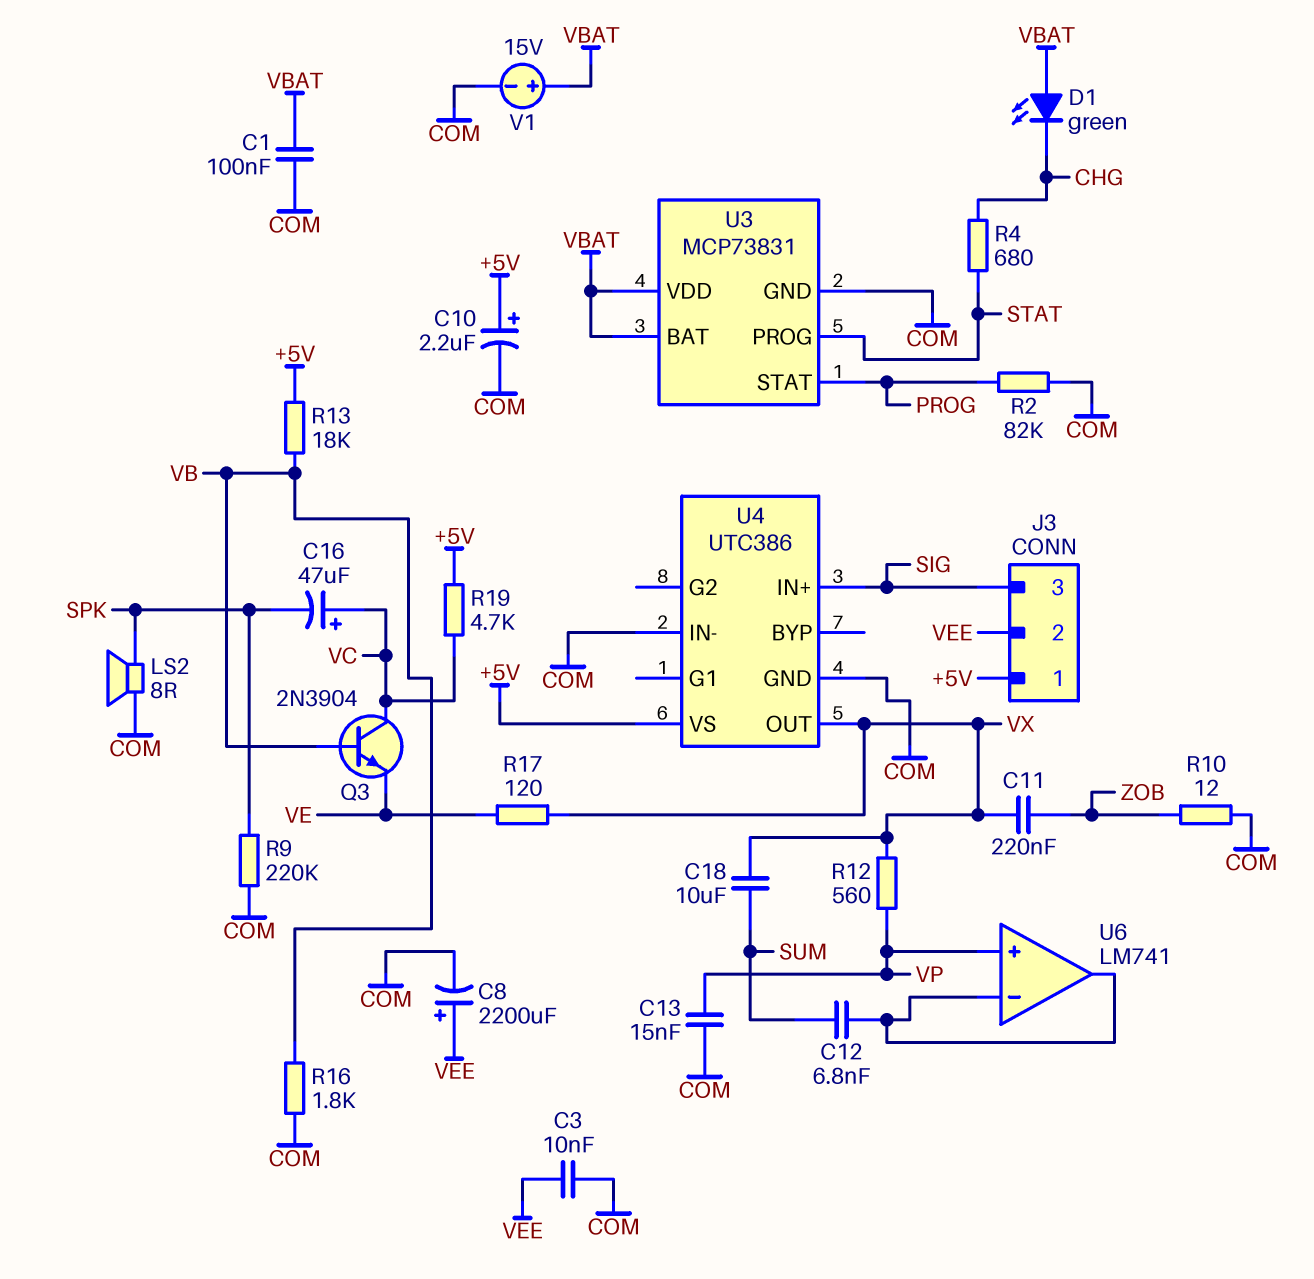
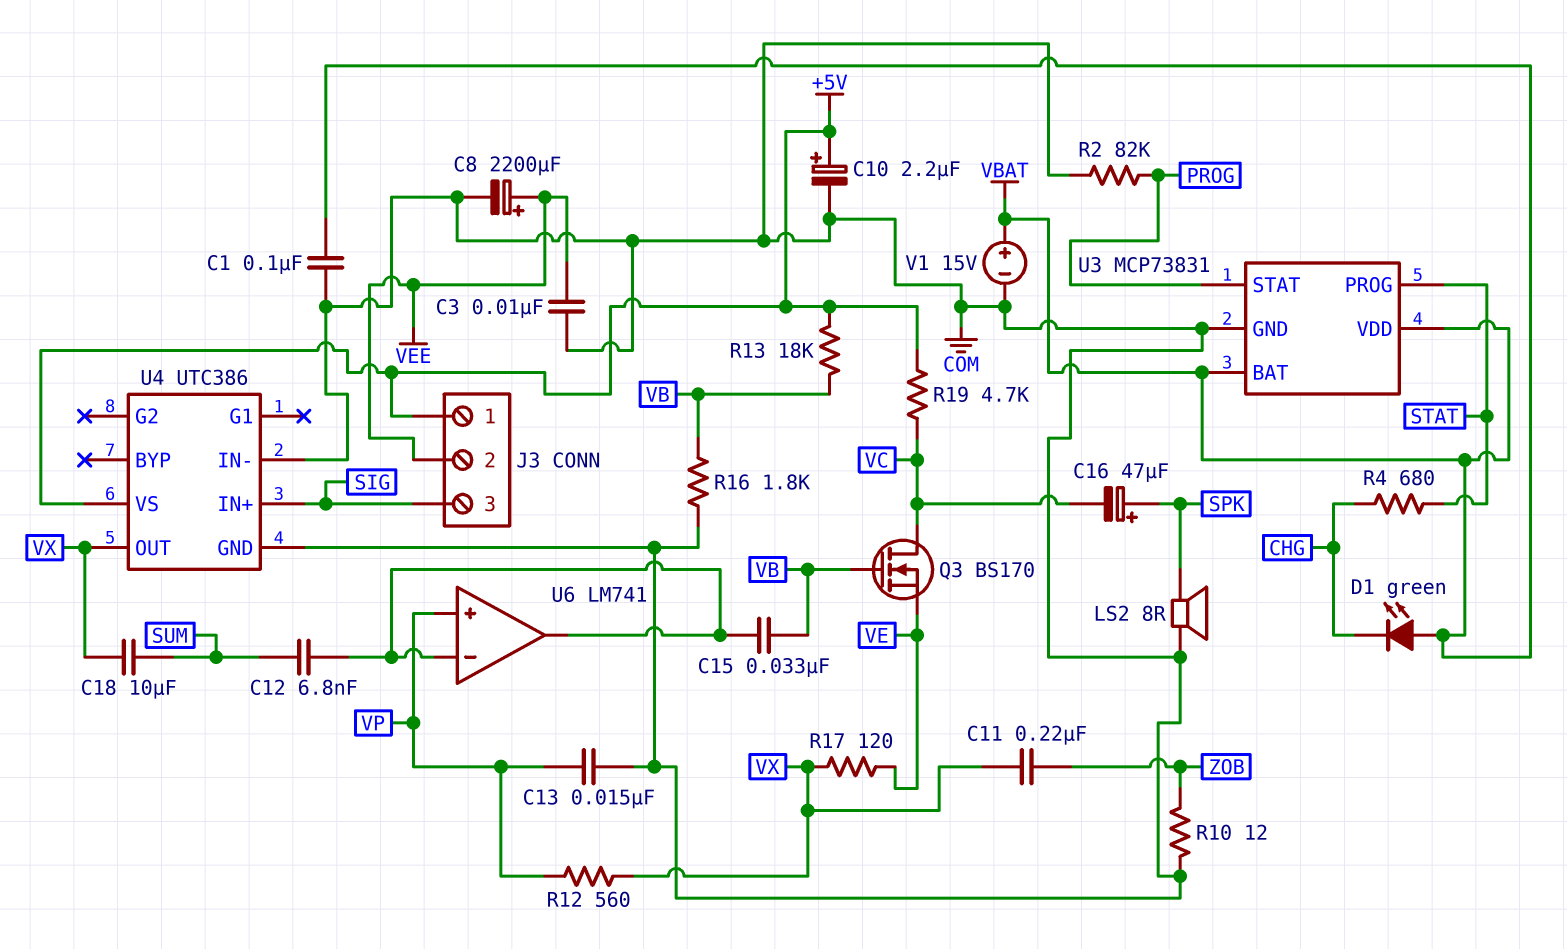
C15: none -> 33nF (U6/in-, VB)
C16: 47uF (plus VC, minus SPK) -> 47uF (plus SPK, minus VC)
Q3: NPN 2N3904 (B VB, C VC, E VE) -> NMOS BS170 (G VB, D VC, S VE)
R9: 220k (COM, SPK) -> none

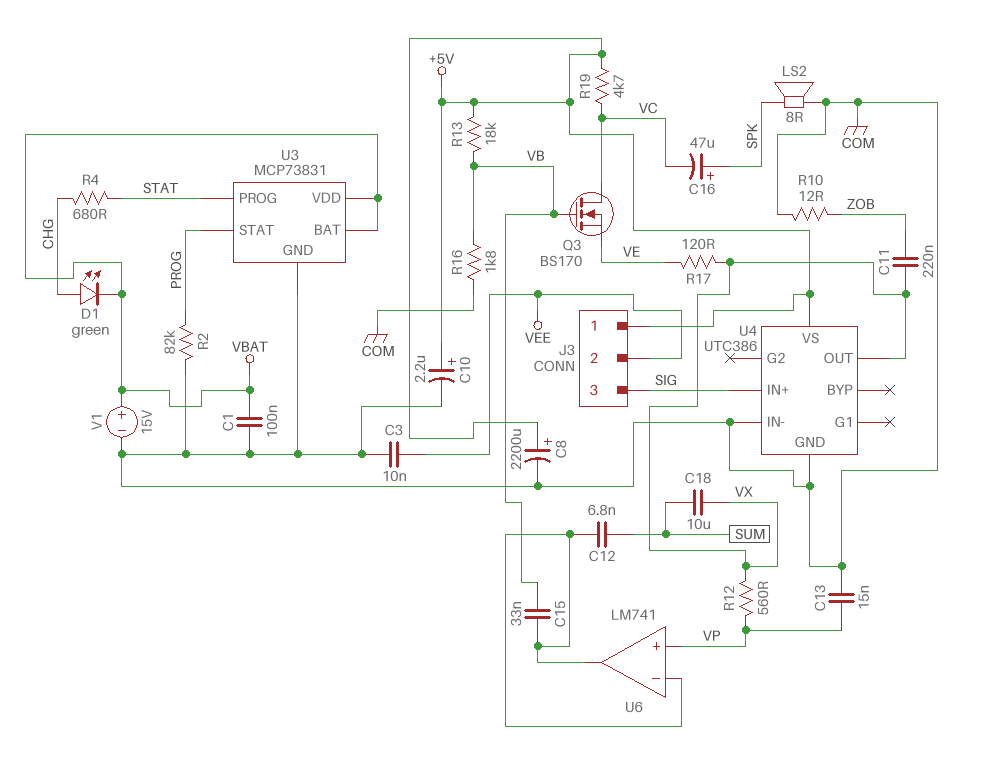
C8: 2200uF (plus VEE, minus COM) -> 2200uF (plus +5V, minus COM)
D1: LED green (A VBAT, K CHG) -> LED green (A CHG, K VBAT)

